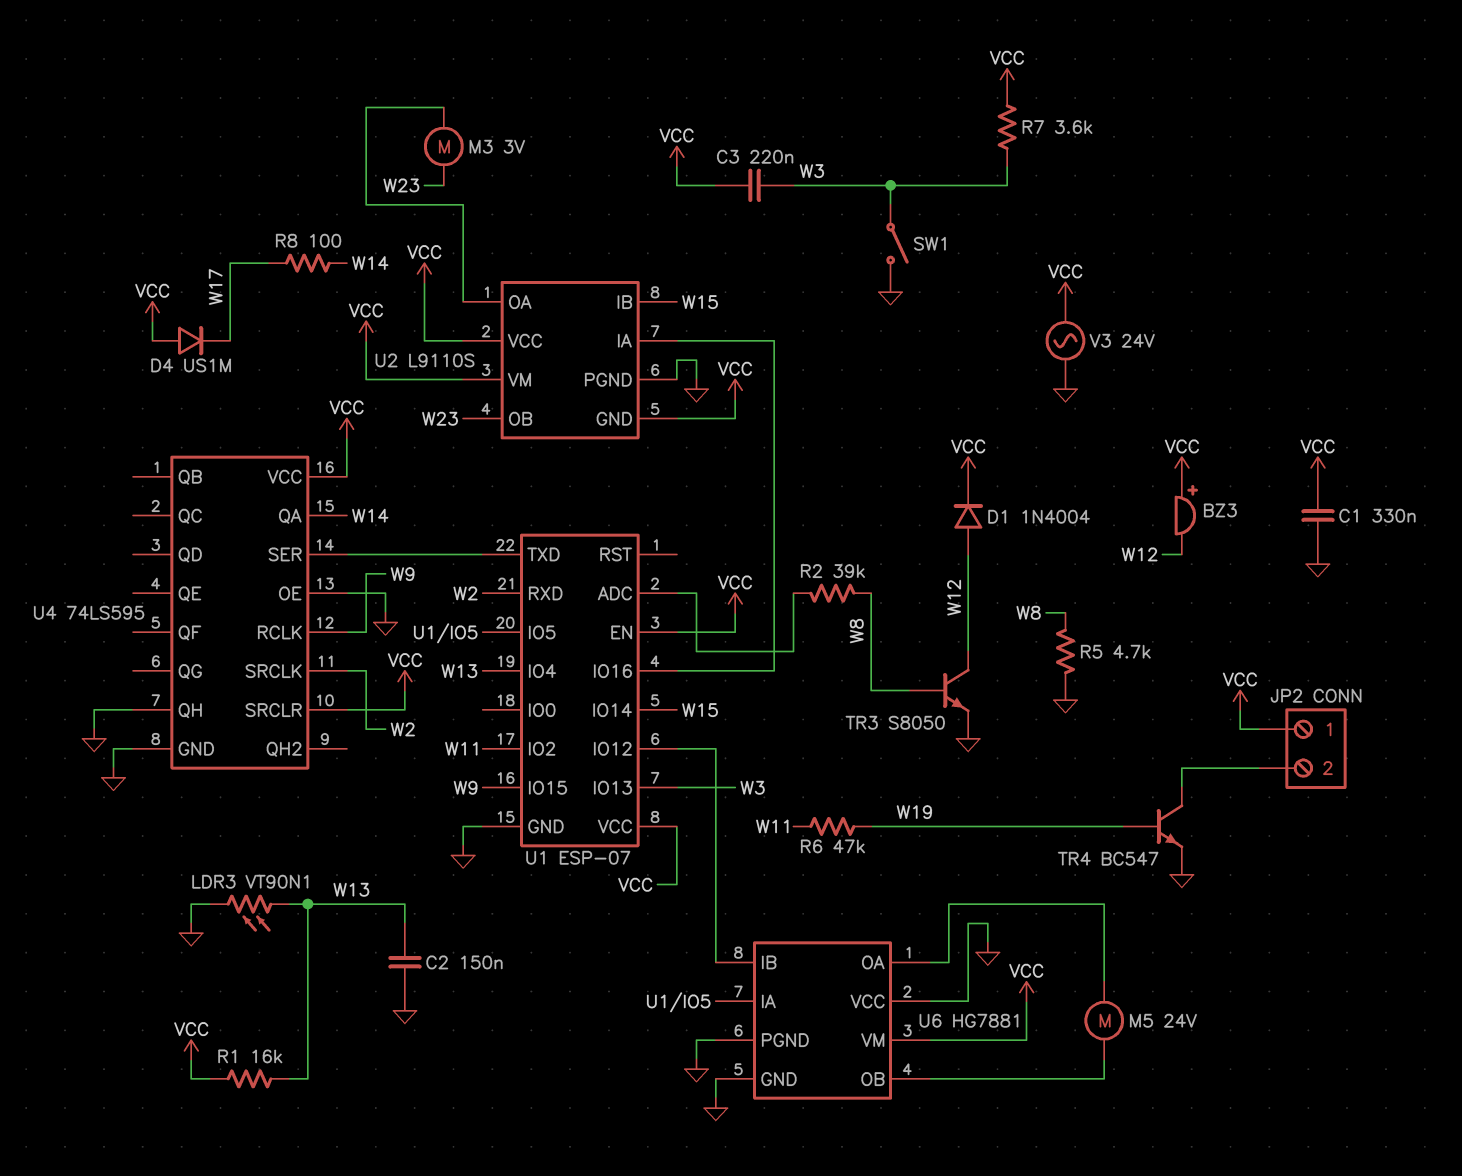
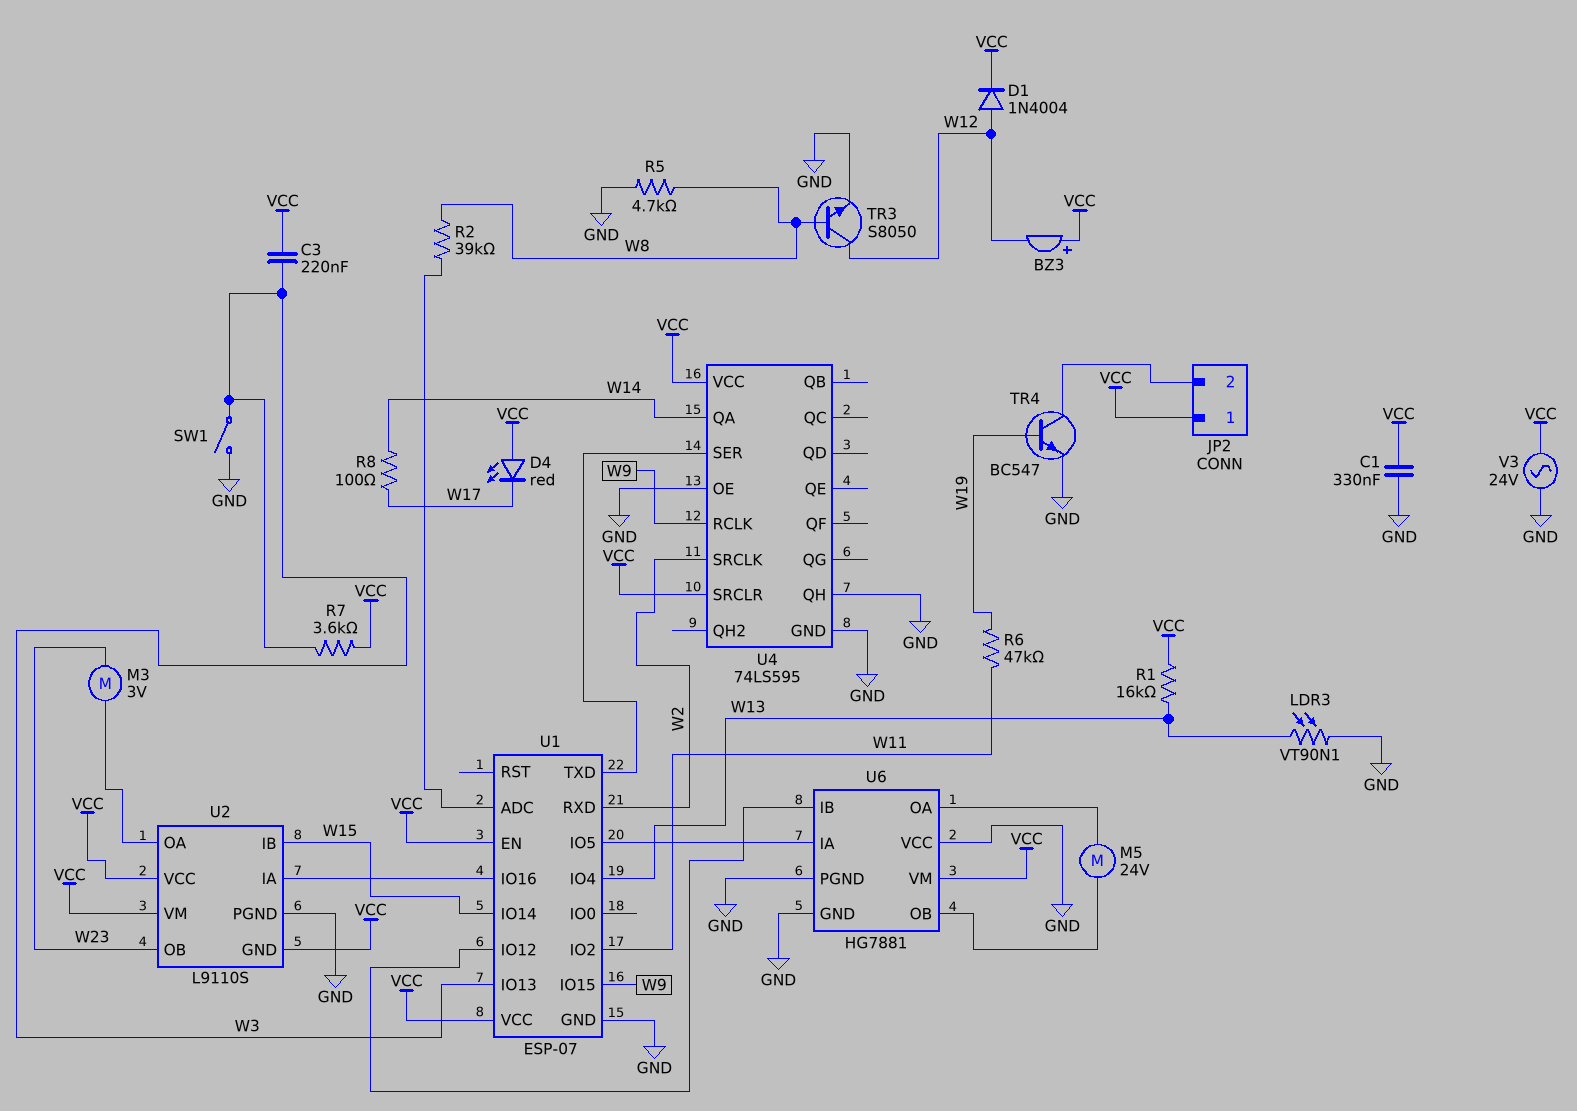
C2: 150nF (GND, W13) -> none
D4: diode US1M (A VCC, K W17) -> LED red (A VCC, K W17)

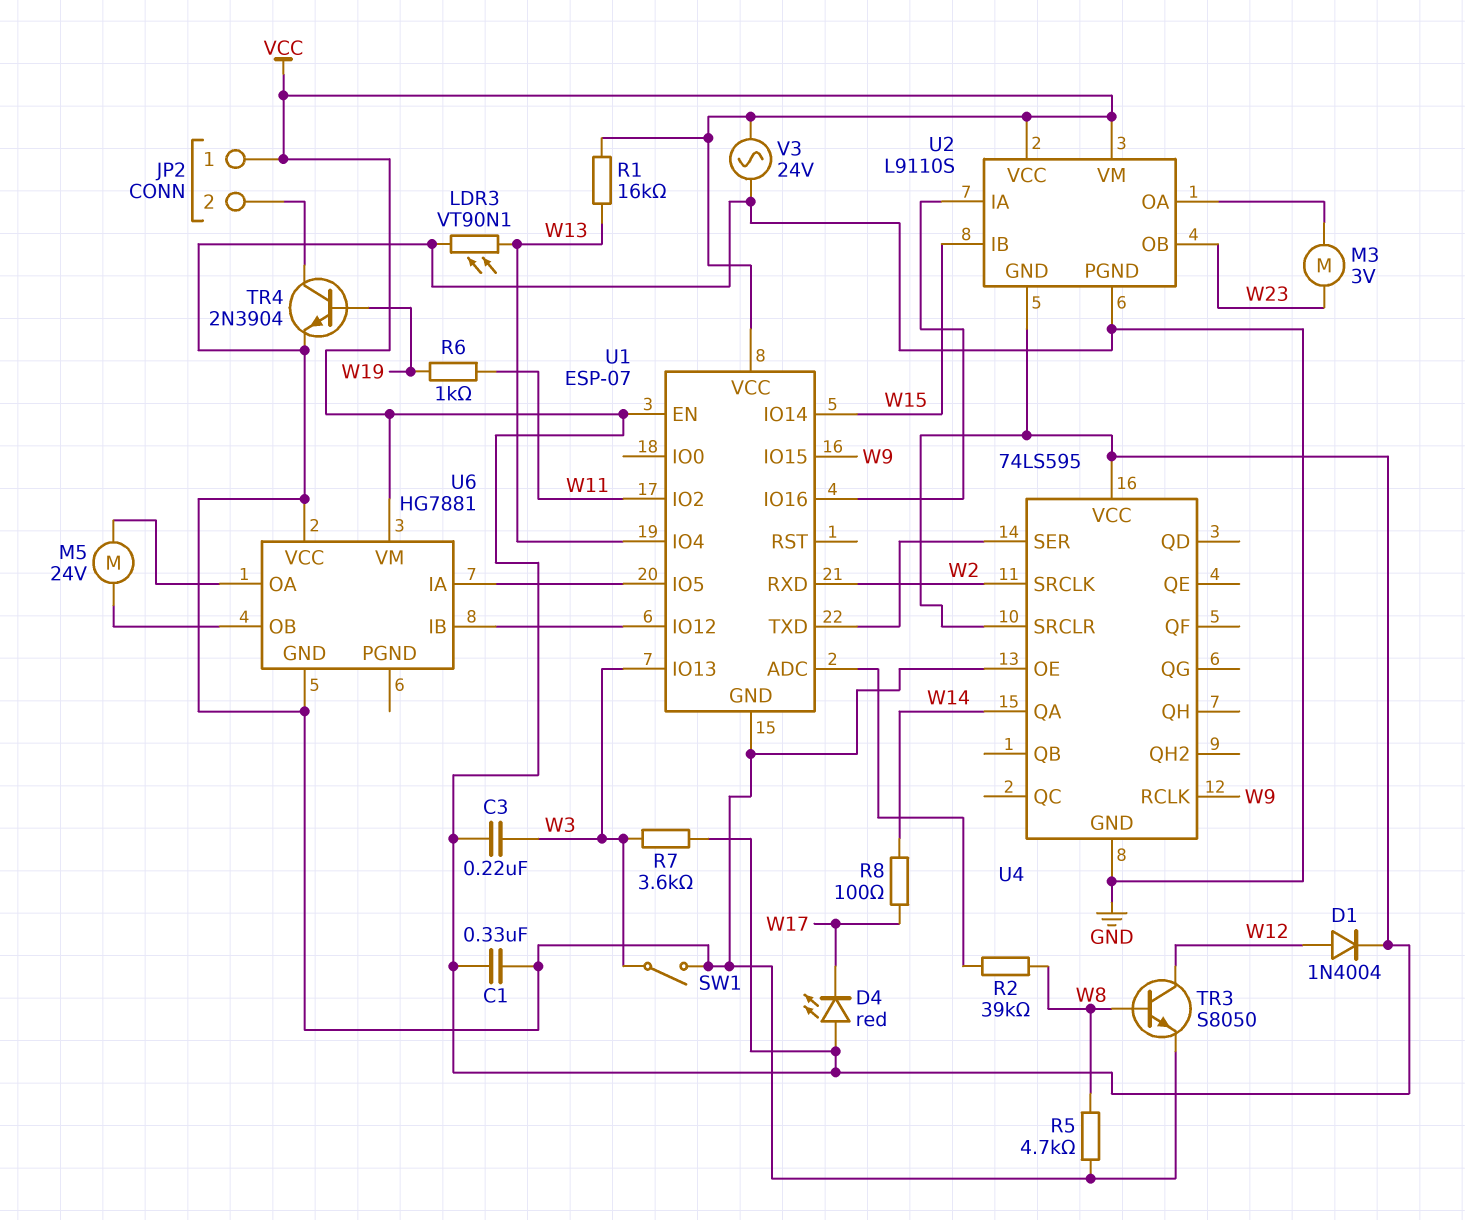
BZ3: buzzer (plus VCC, minus W12) -> none
R6: 47k (W11, W19) -> 1k (W11, W19)
TR4: NPN BC547 (B W19, C JP2/2, E GND) -> NPN 2N3904 (B W19, C JP2/2, E GND)
U4 pin QH: GND -> none
U6 pin PGND: GND -> none

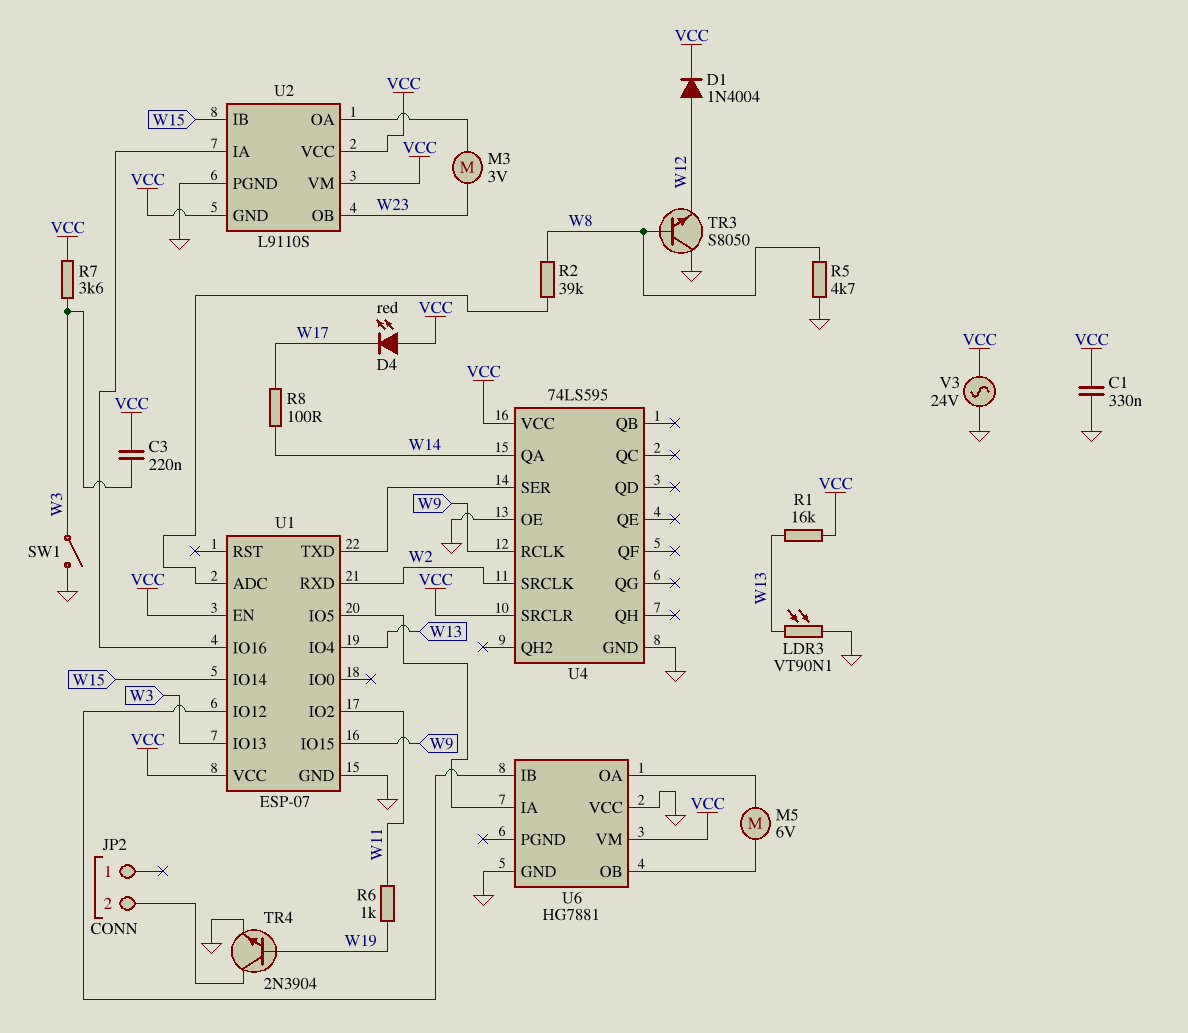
JP2 pin 1: VCC -> none
M5: motor 24V (U6/OA, U6/OB) -> motor 6V (U6/OA, U6/OB)
TR3: NPN S8050 (B W8, C W12, E GND) -> NPN S8050 (B W8, C GND, E W12)

